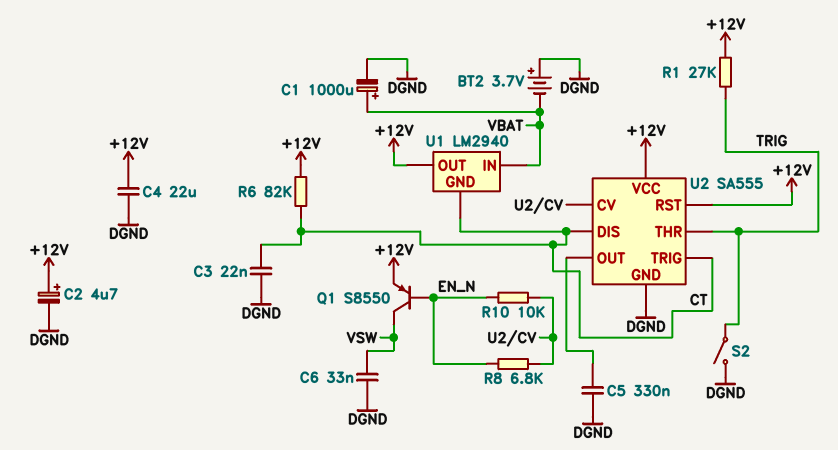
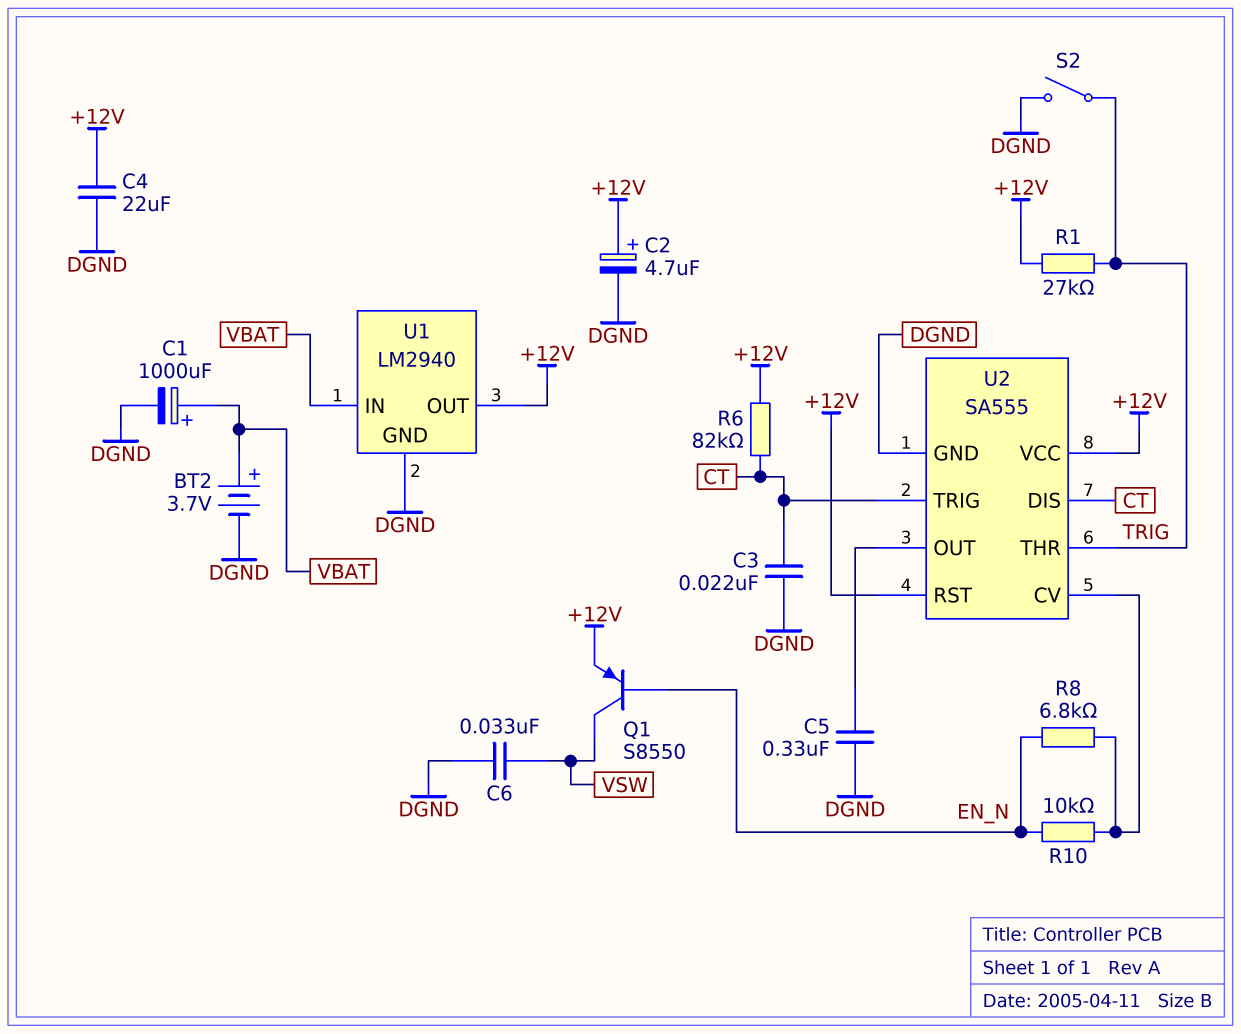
BT2: 3.7V (plus DGND, minus VBAT) -> 3.7V (plus VBAT, minus DGND)
U1 pin GND: CT -> DGND

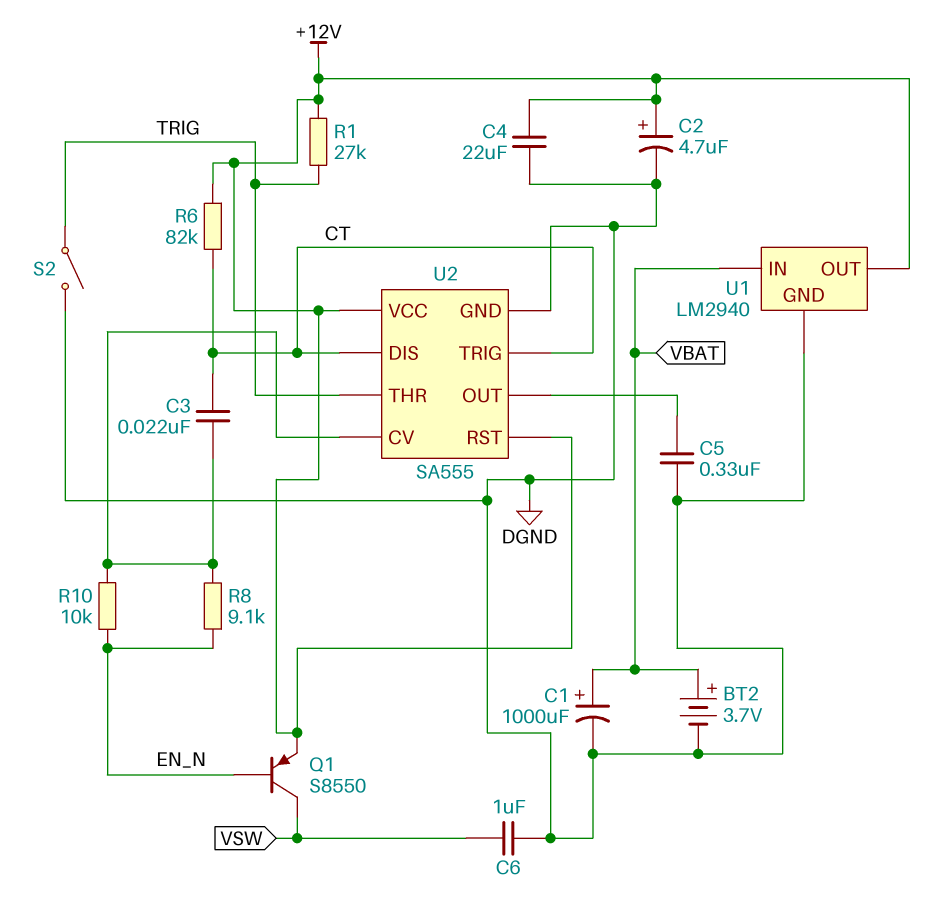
C3: 22nF (CT, DGND) -> 22nF (CT, U2/CV)
C6: 33nF (DGND, VSW) -> 1uF (DGND, VSW)
R8: 6.8k (EN_N, U2/CV) -> 9.1k (EN_N, U2/CV)

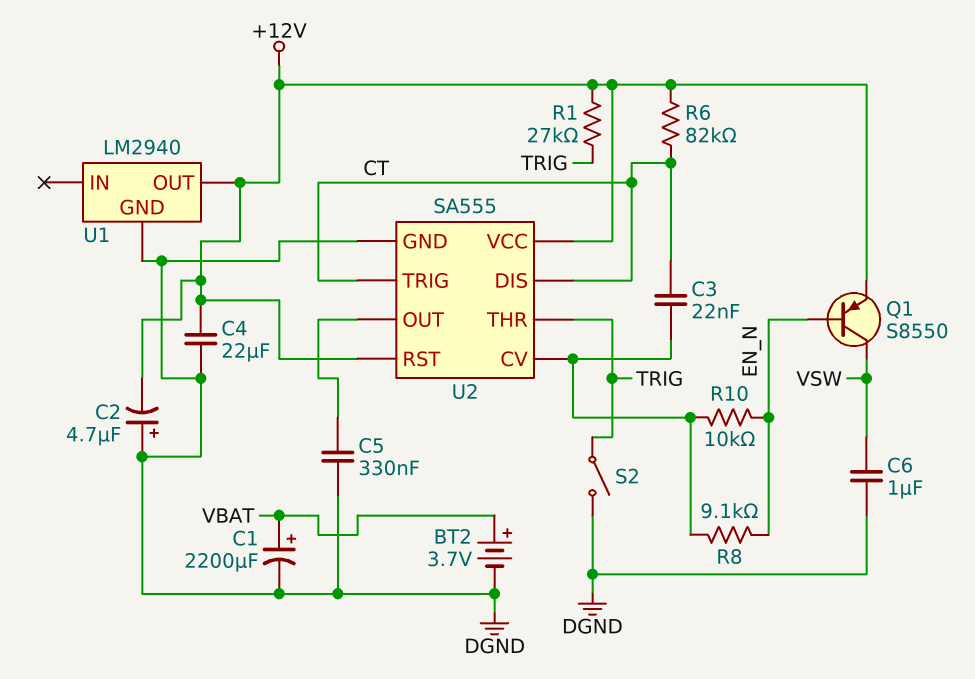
C1: 1000uF (plus VBAT, minus DGND) -> 2200uF (plus VBAT, minus DGND)
C2: 4.7uF (plus +12V, minus DGND) -> 4.7uF (plus DGND, minus +12V)
U1 pin IN: VBAT -> none

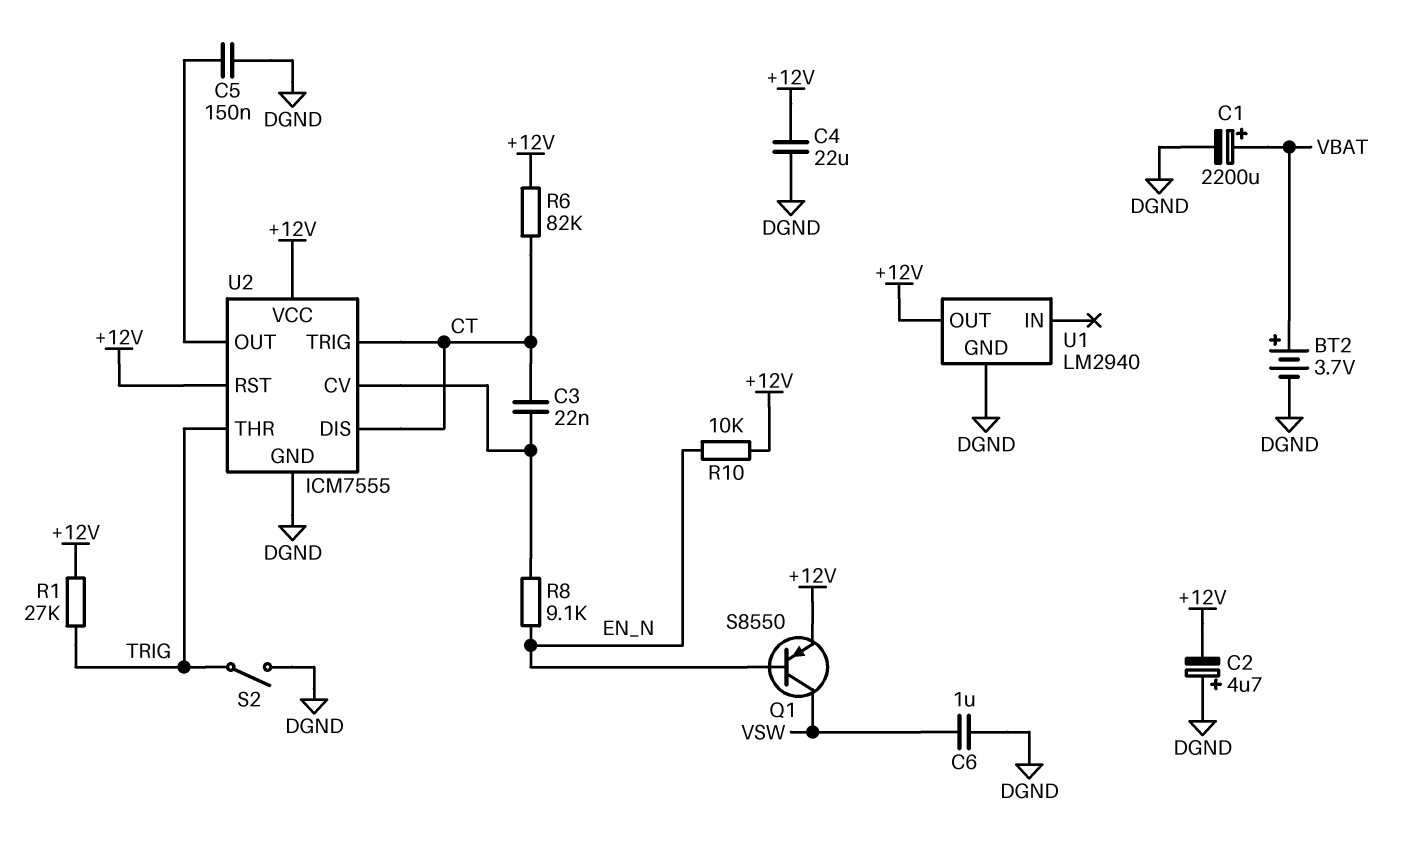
C5: 330nF (DGND, U2/OUT) -> 150nF (DGND, U2/OUT)
R10: 10k (EN_N, U2/CV) -> 10k (+12V, EN_N)
U2: SA555 -> ICM7555

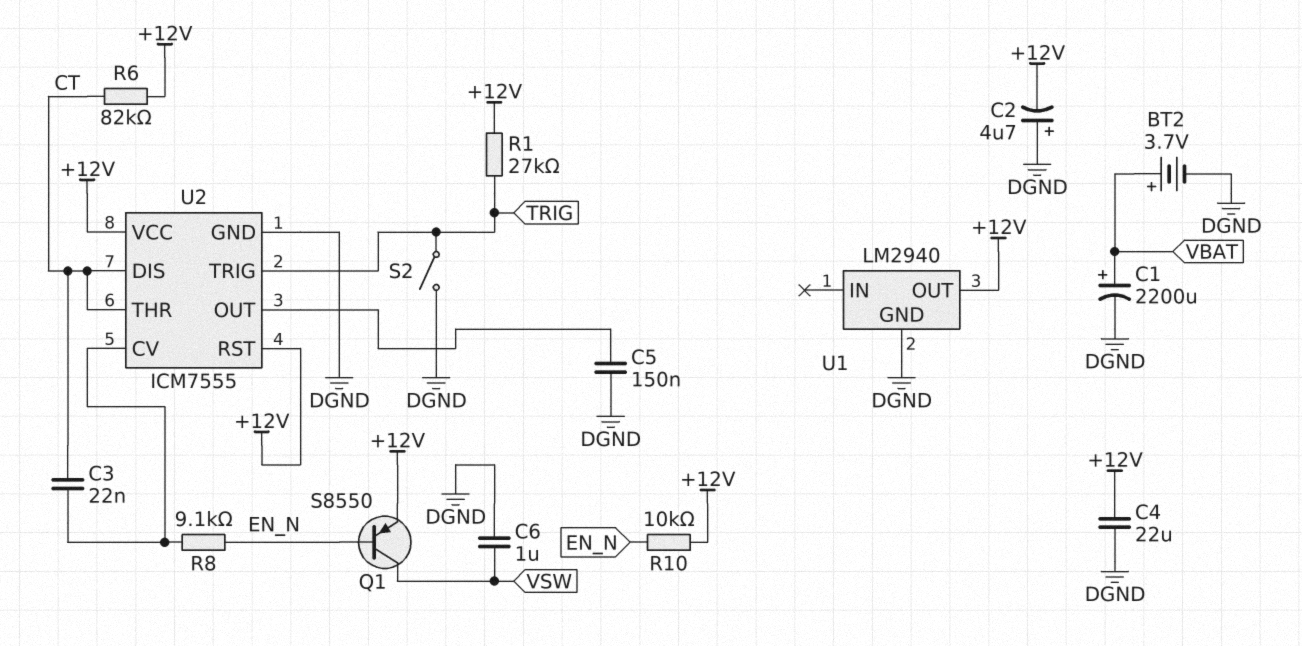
U2 pin THR: TRIG -> CT
U2 pin TRIG: CT -> TRIG

